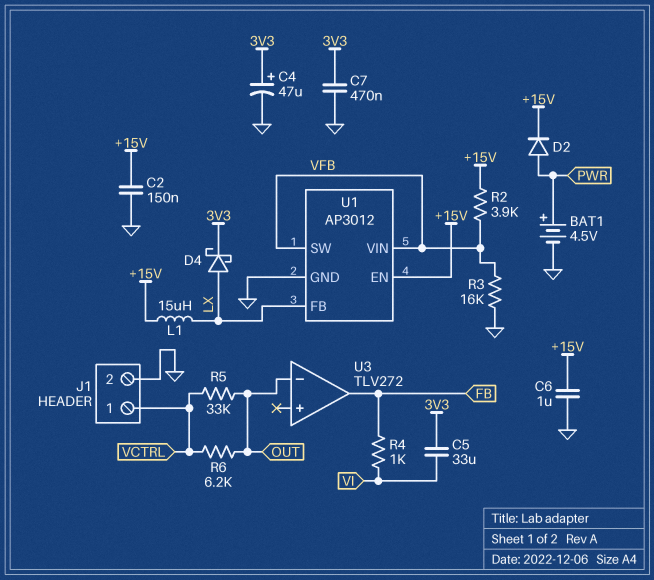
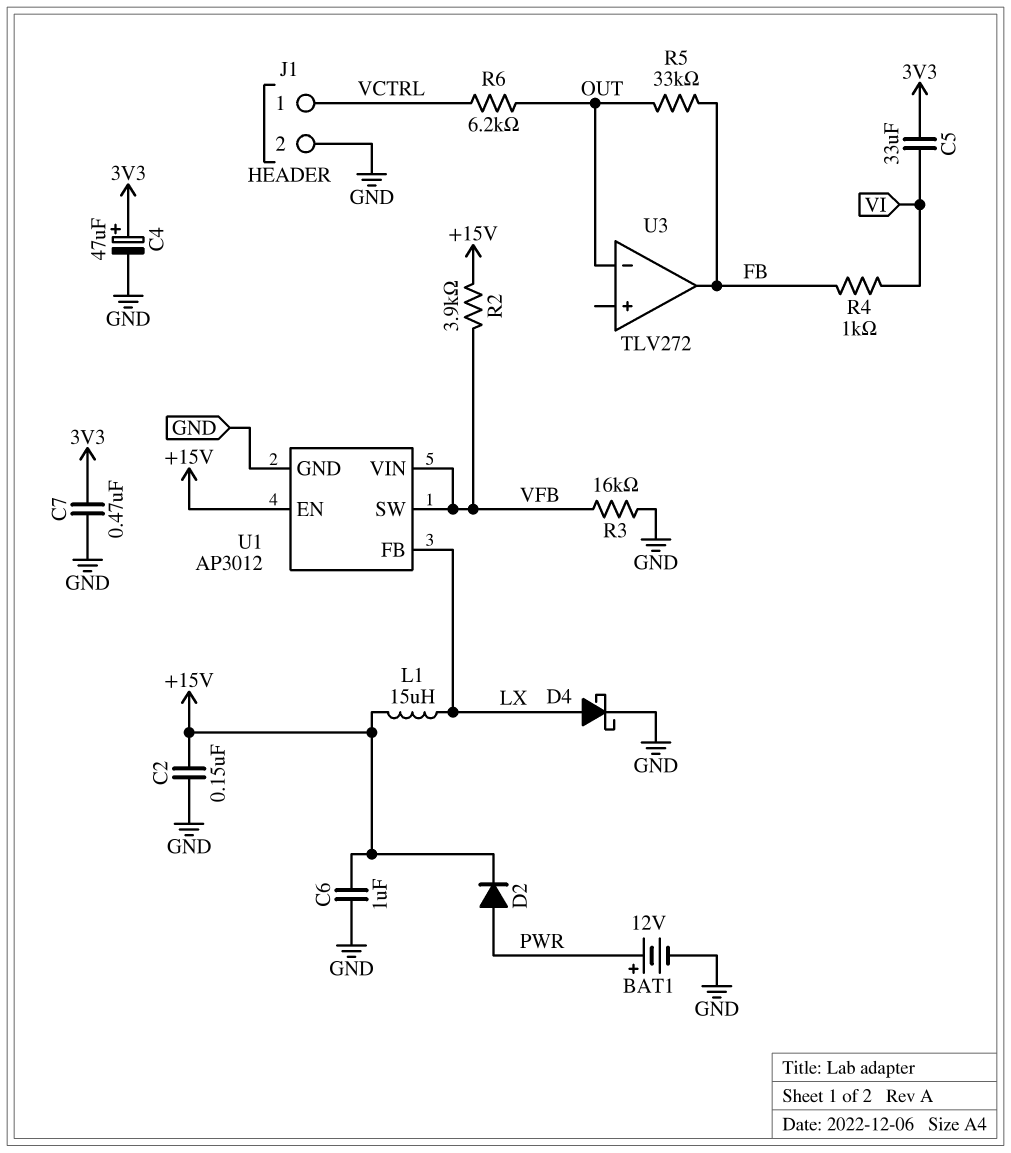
BAT1: 4.5V (plus PWR, minus GND) -> 12V (plus PWR, minus GND)
D4: schottky (A LX, K 3V3) -> schottky (A LX, K GND)
R5: 33k (OUT, VCTRL) -> 33k (FB, OUT)

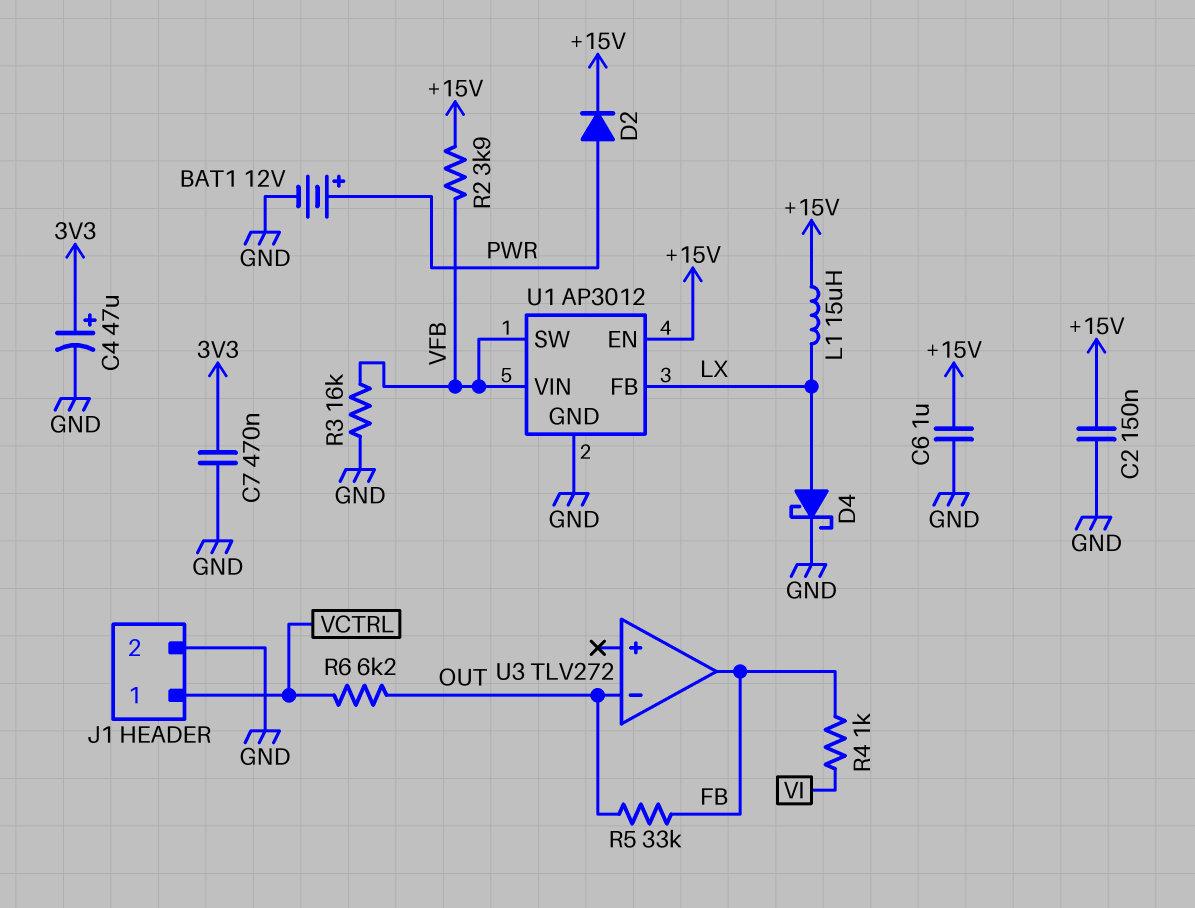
C5: 33uF (3V3, VI) -> none

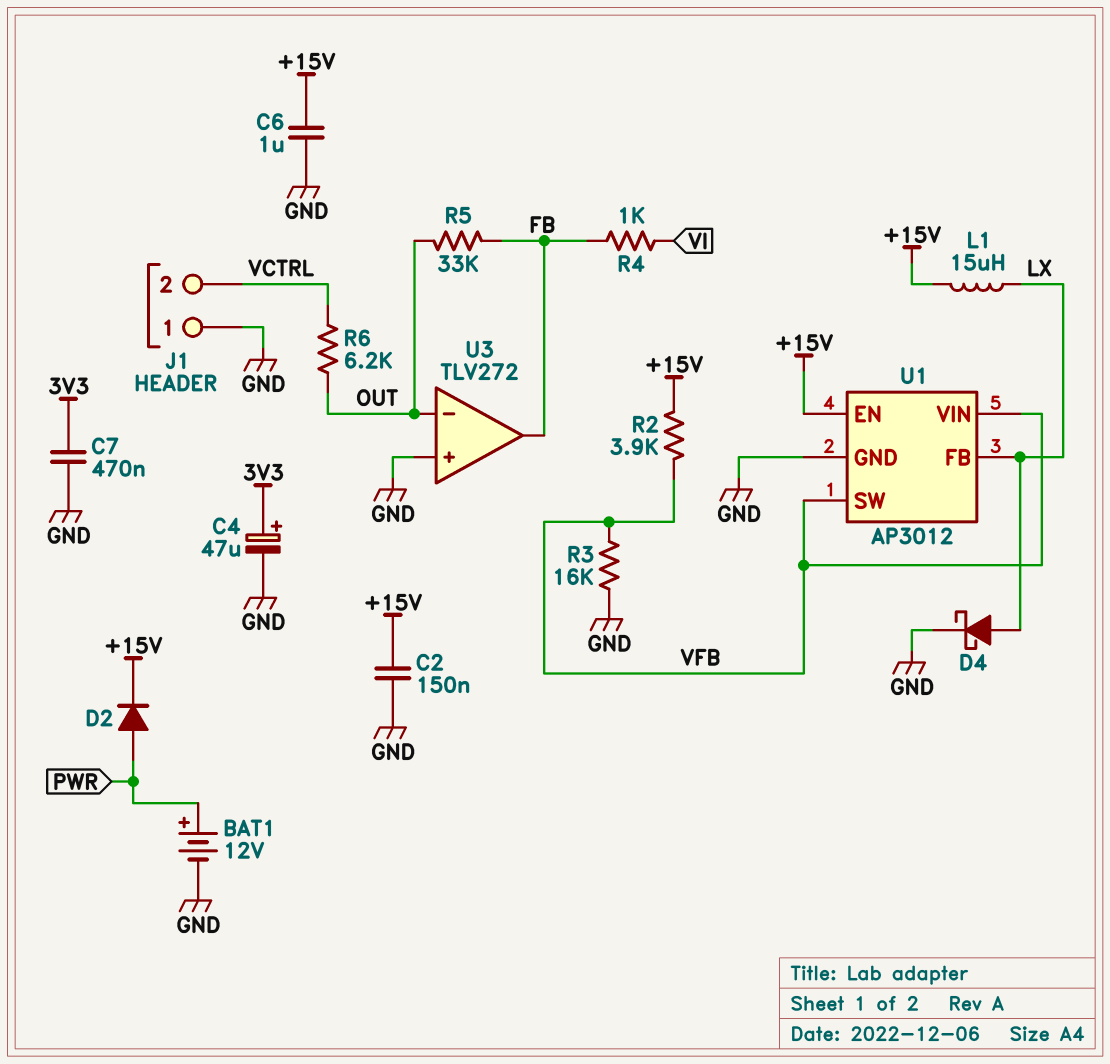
J1 pin 1: VCTRL -> GND
J1 pin 2: GND -> VCTRL
U3 pin in+: none -> GND

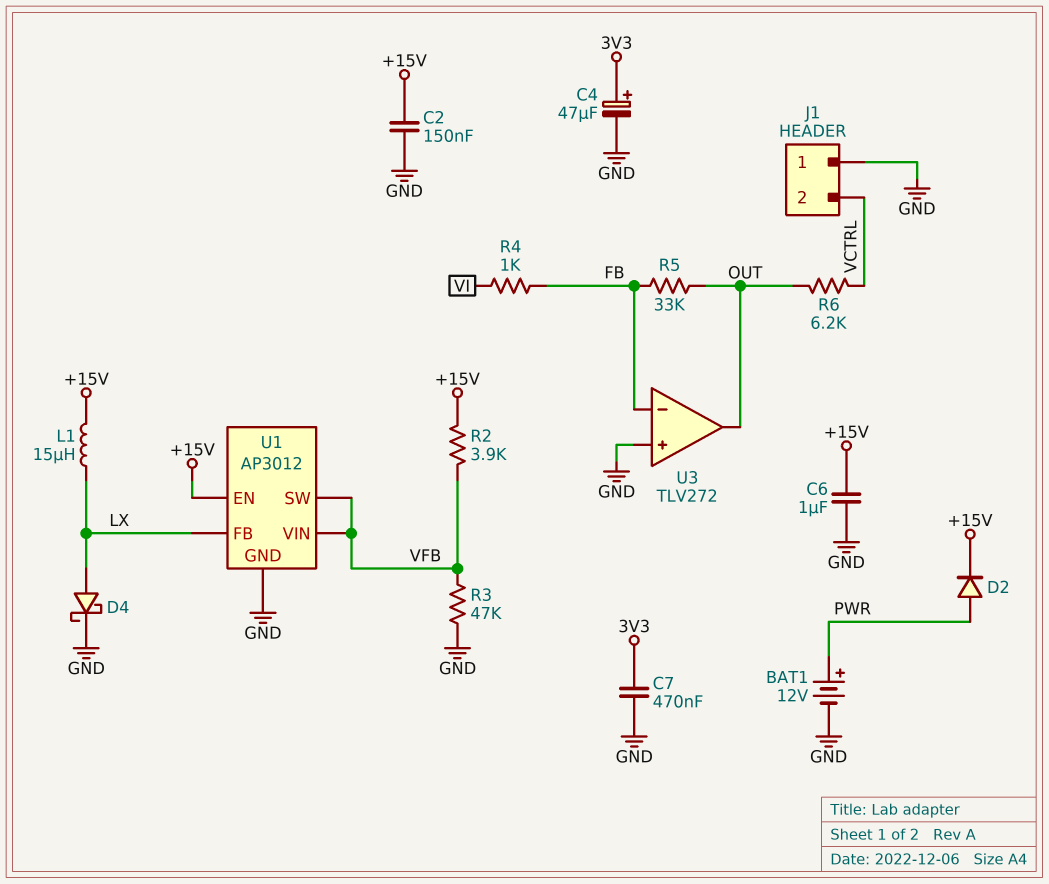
R3: 16k (GND, VFB) -> 47k (GND, VFB)
U3 pin in-: OUT -> FB
U3 pin out: FB -> OUT

